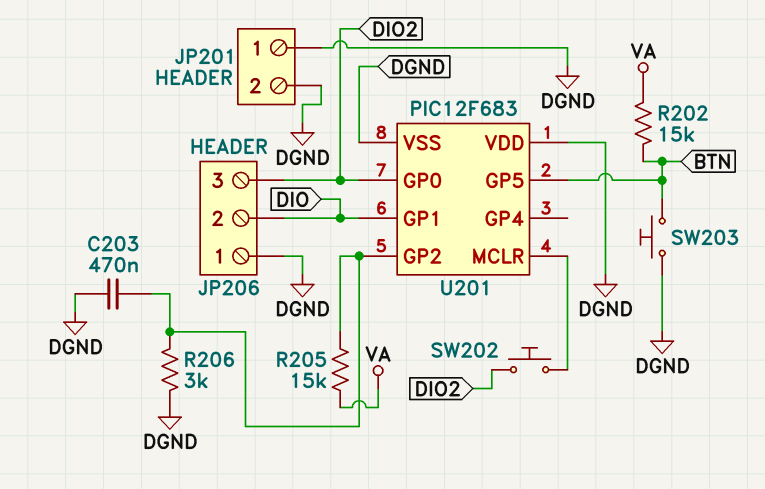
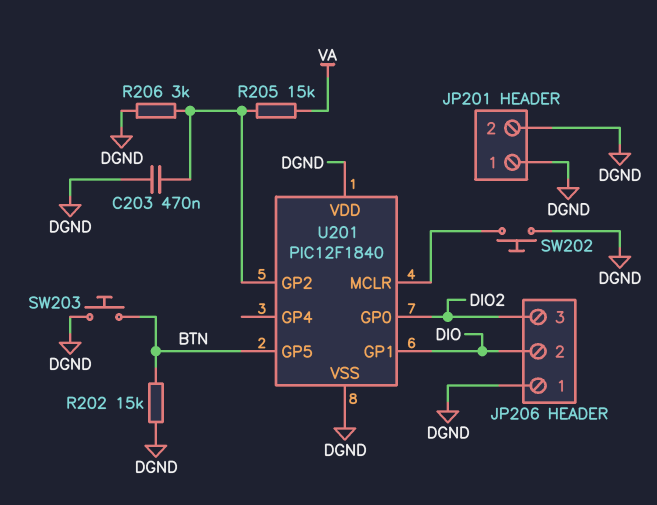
R202: 15k (BTN, VA) -> 15k (BTN, DGND)
SW202: button (DIO2, U201/MCLR) -> button (DGND, U201/MCLR)
U201: PIC12F683 -> PIC12F1840

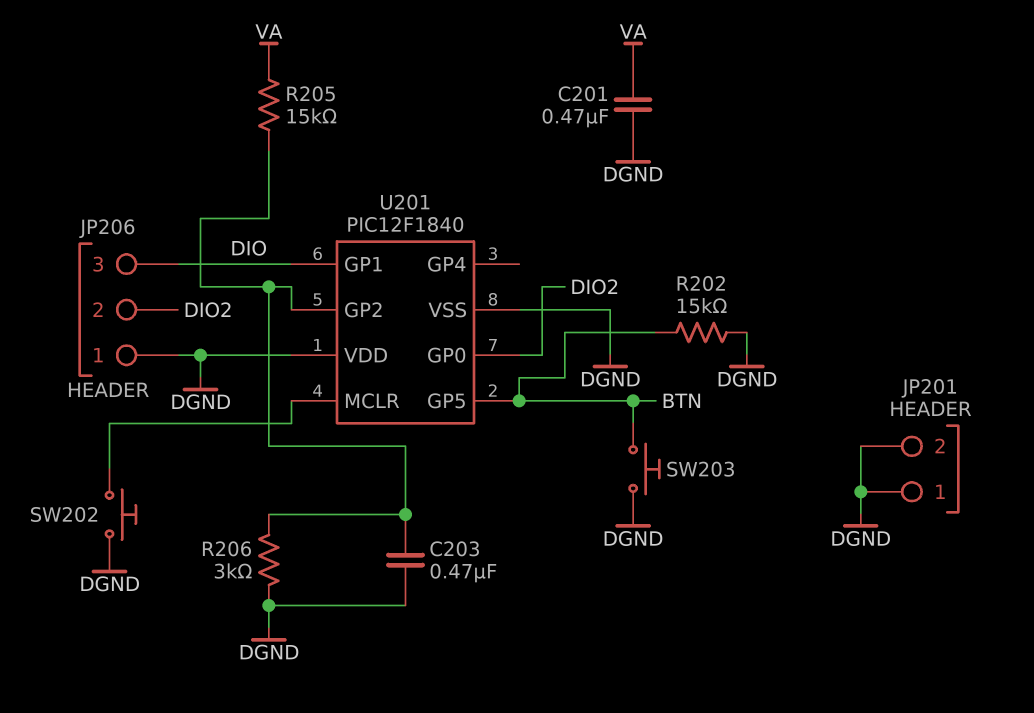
C201: none -> 470nF (DGND, VA)
JP206 pin 2: DIO -> DIO2
JP206 pin 3: DIO2 -> DIO

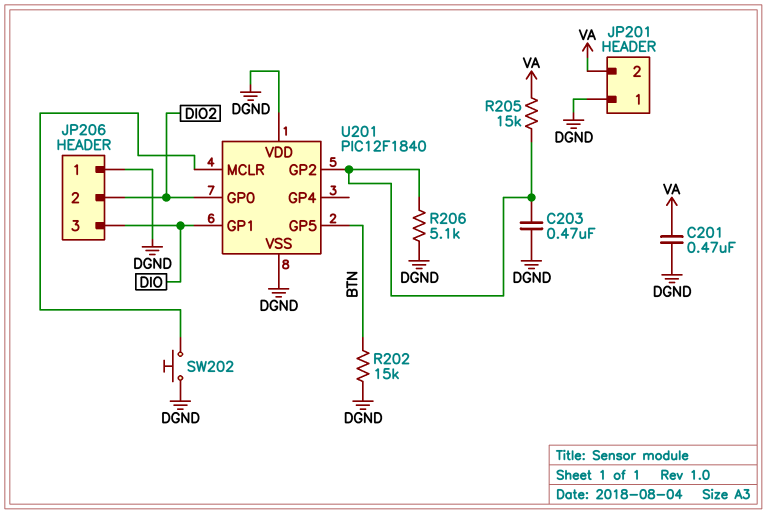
JP201 pin 2: DGND -> VA
R206: 3k (DGND, U201/GP2) -> 5.1k (DGND, U201/GP2)
SW203: button (BTN, DGND) -> none

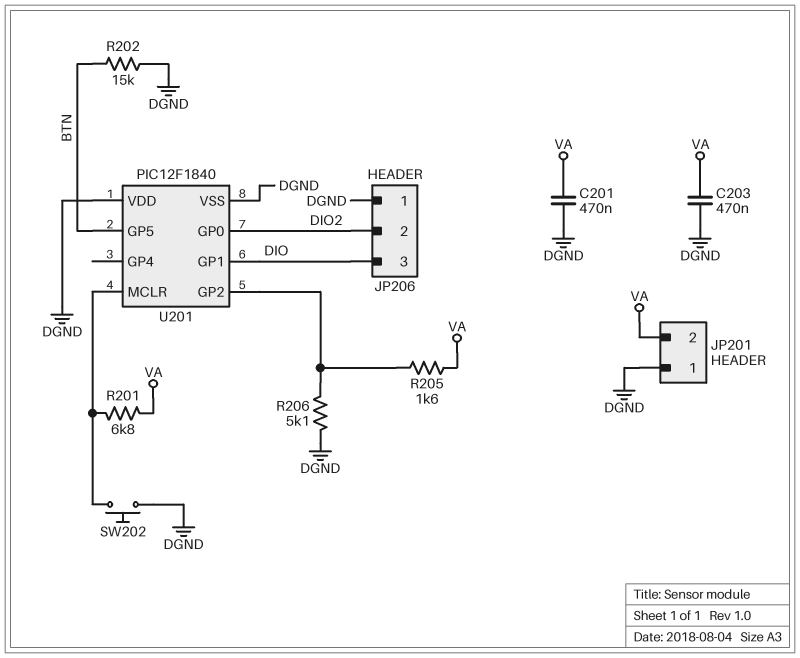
C203: 470nF (DGND, U201/GP2) -> 470nF (DGND, VA)
R201: none -> 6.8k (U201/MCLR, VA)
R205: 15k (U201/GP2, VA) -> 1.6k (U201/GP2, VA)

